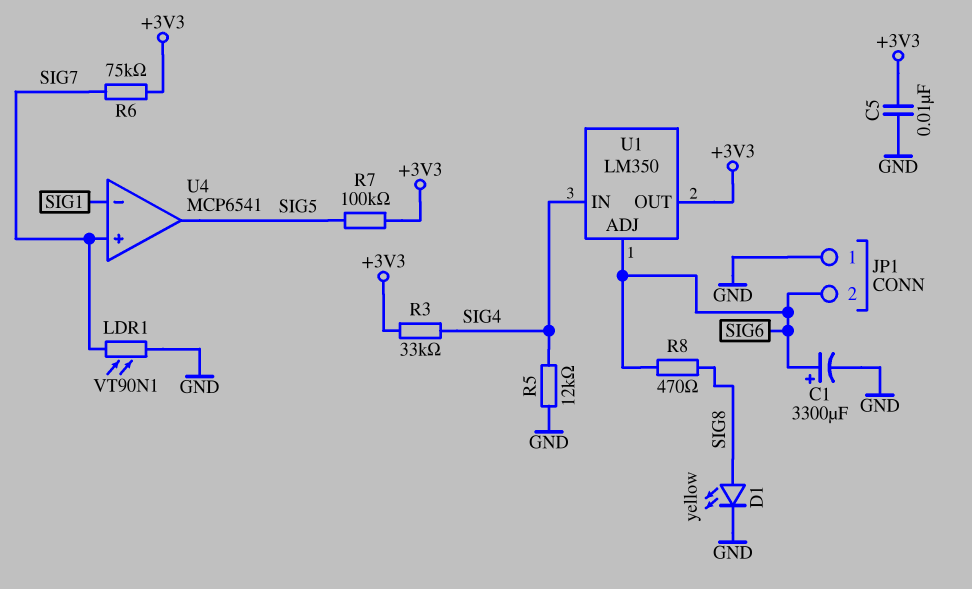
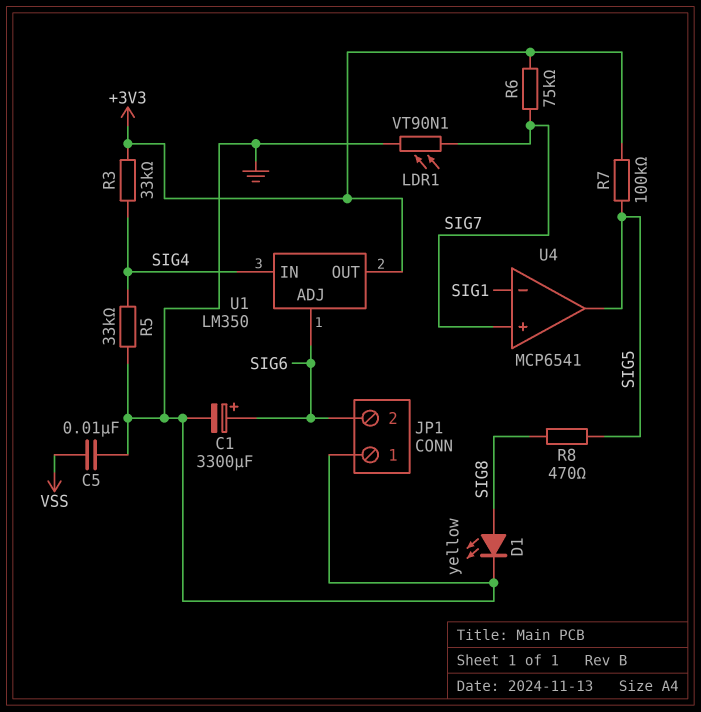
C5: 10nF (+3V3, GND) -> 10nF (GND, VSS)
R5: 12k (GND, SIG4) -> 33k (GND, SIG4)
R8: 470 (SIG6, SIG8) -> 470 (SIG5, SIG8)

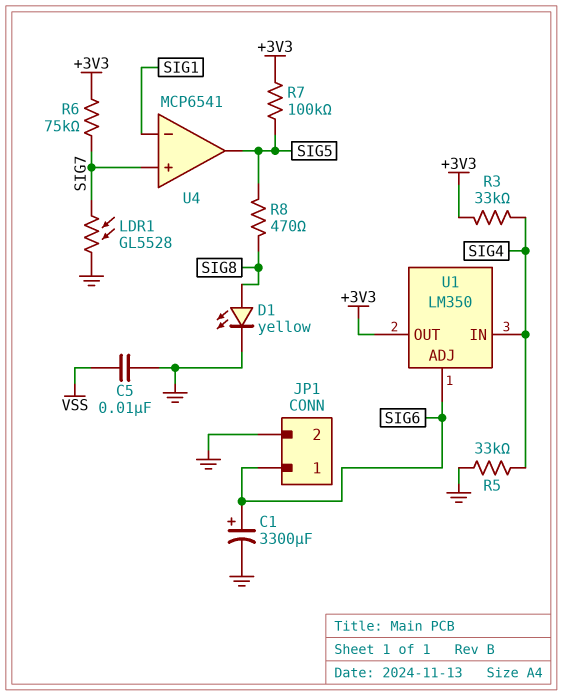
JP1 pin 1: GND -> SIG6
JP1 pin 2: SIG6 -> GND
LDR1: VT90N1 (GND, SIG7) -> GL5528 (GND, SIG7)

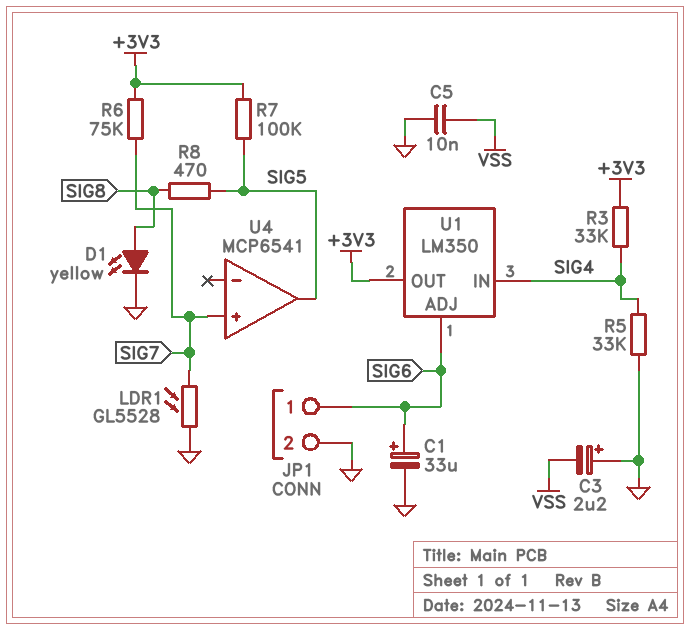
C1: 3300uF (plus SIG6, minus GND) -> 33uF (plus SIG6, minus GND)
C3: none -> 2.2uF (plus GND, minus VSS)
U4 pin in-: SIG1 -> none

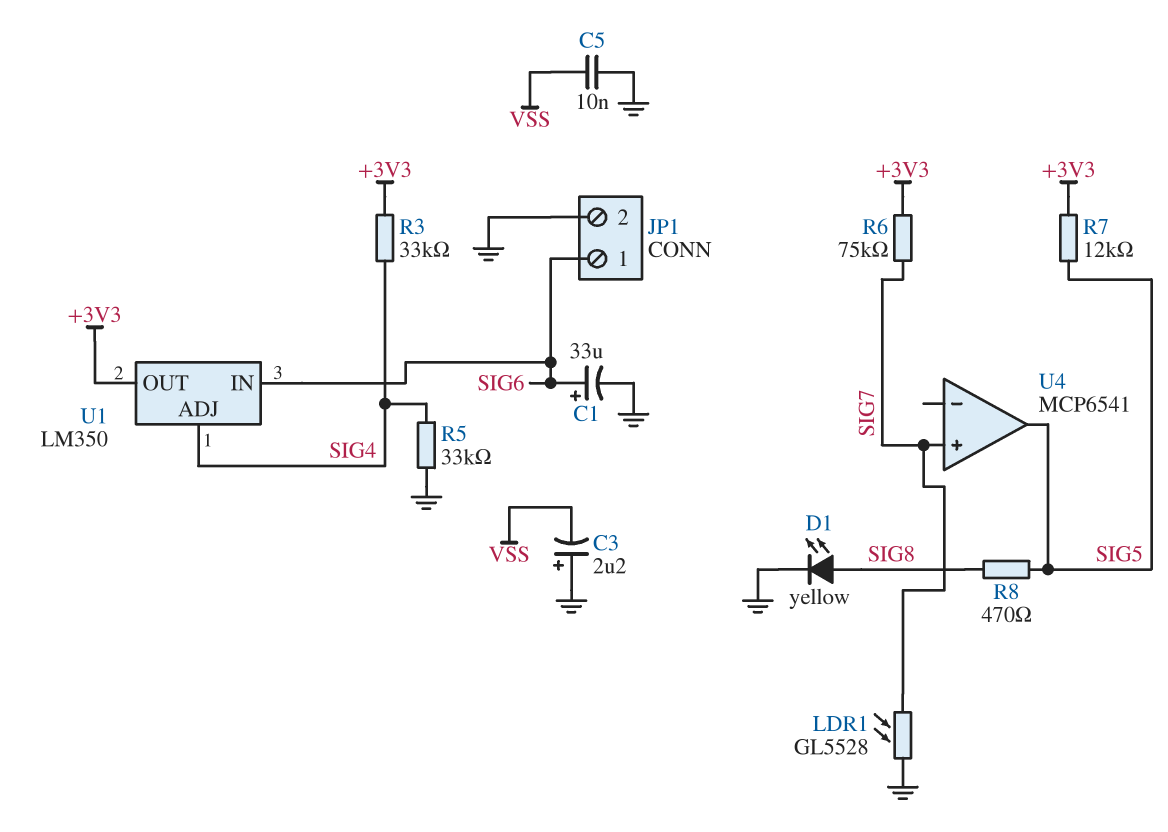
R7: 100k (+3V3, SIG5) -> 12k (+3V3, SIG5)
U1 pin ADJ: SIG6 -> SIG4
U1 pin IN: SIG4 -> SIG6

